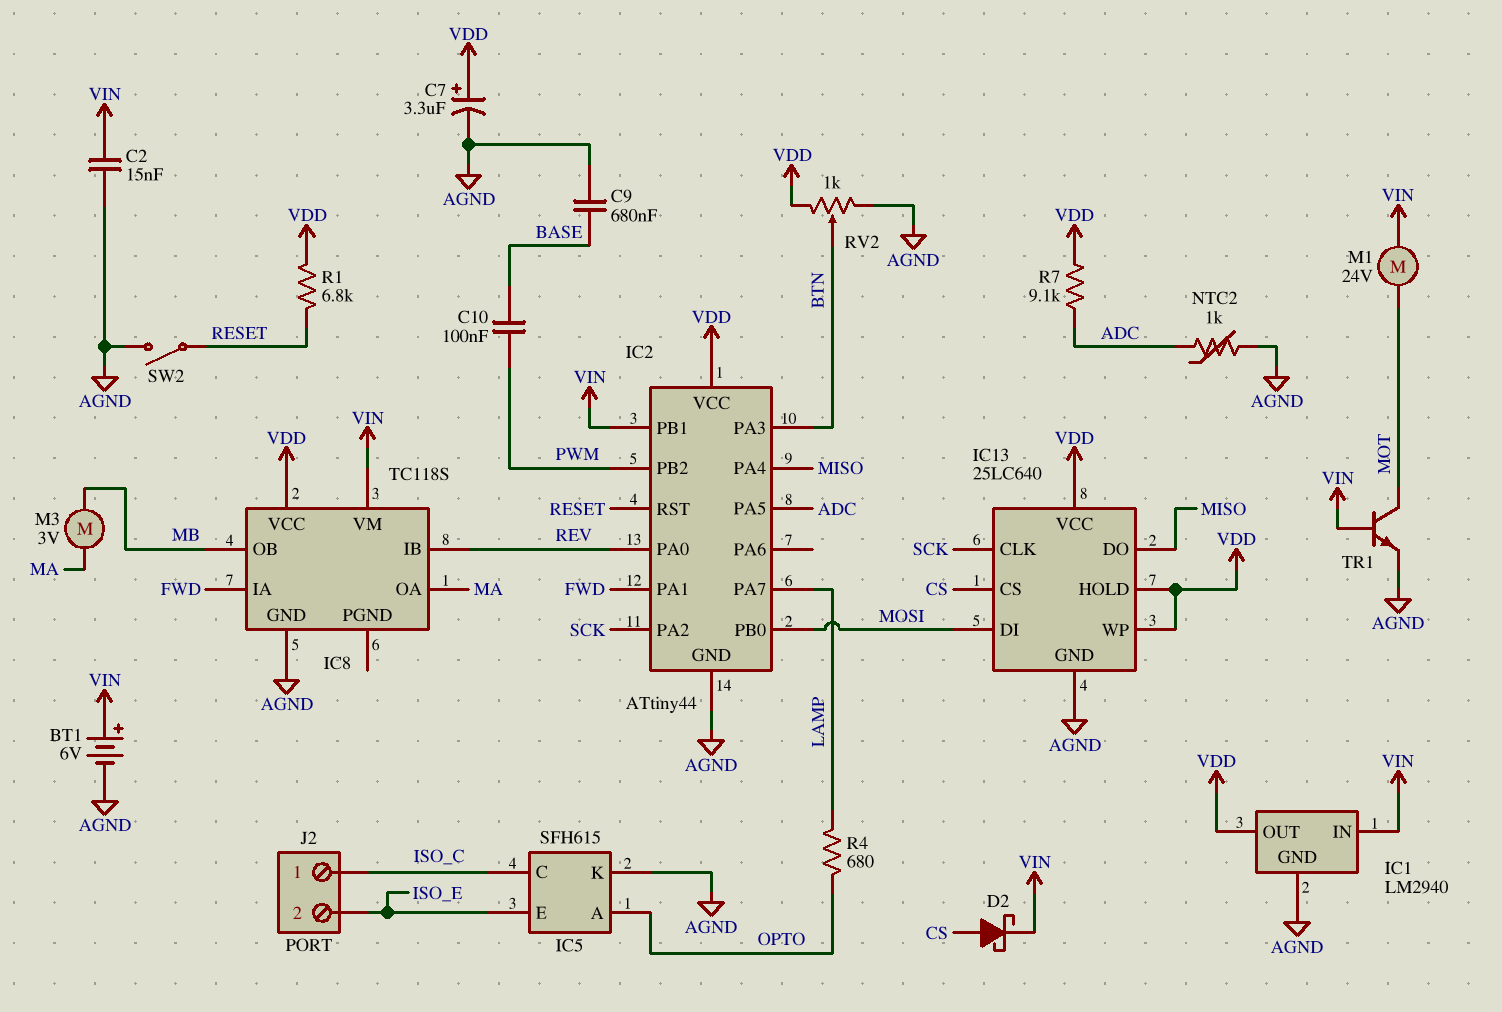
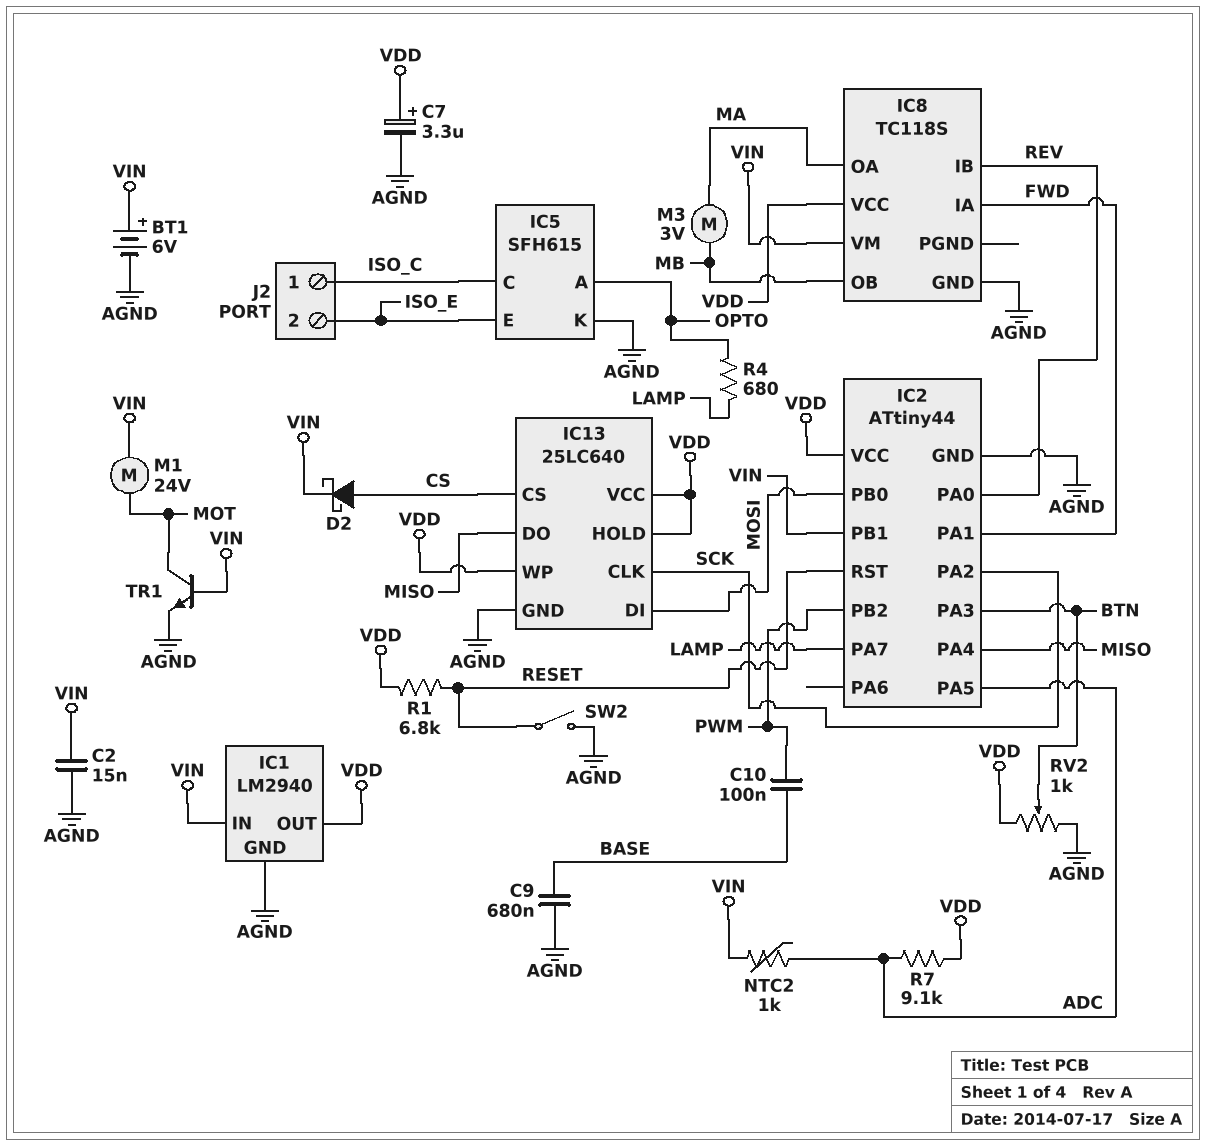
NTC2: 1k (ADC, AGND) -> 1k (ADC, VIN)

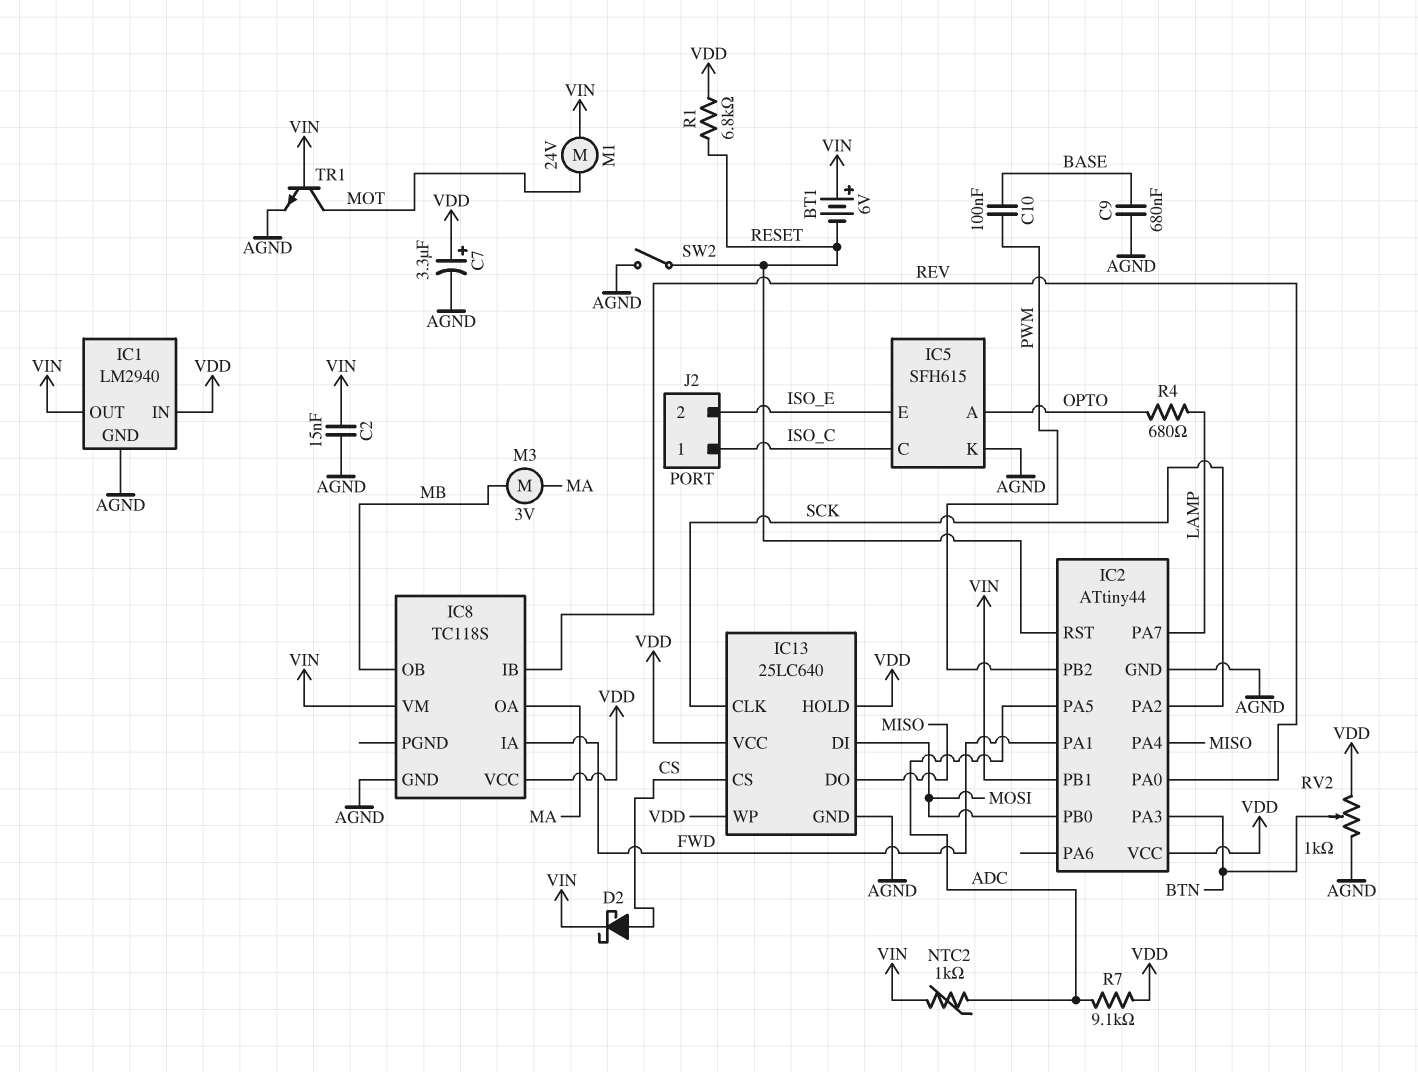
BT1: 6V (plus VIN, minus AGND) -> 6V (plus VIN, minus RESET)
IC1 pin IN: VIN -> VDD
IC1 pin OUT: VDD -> VIN

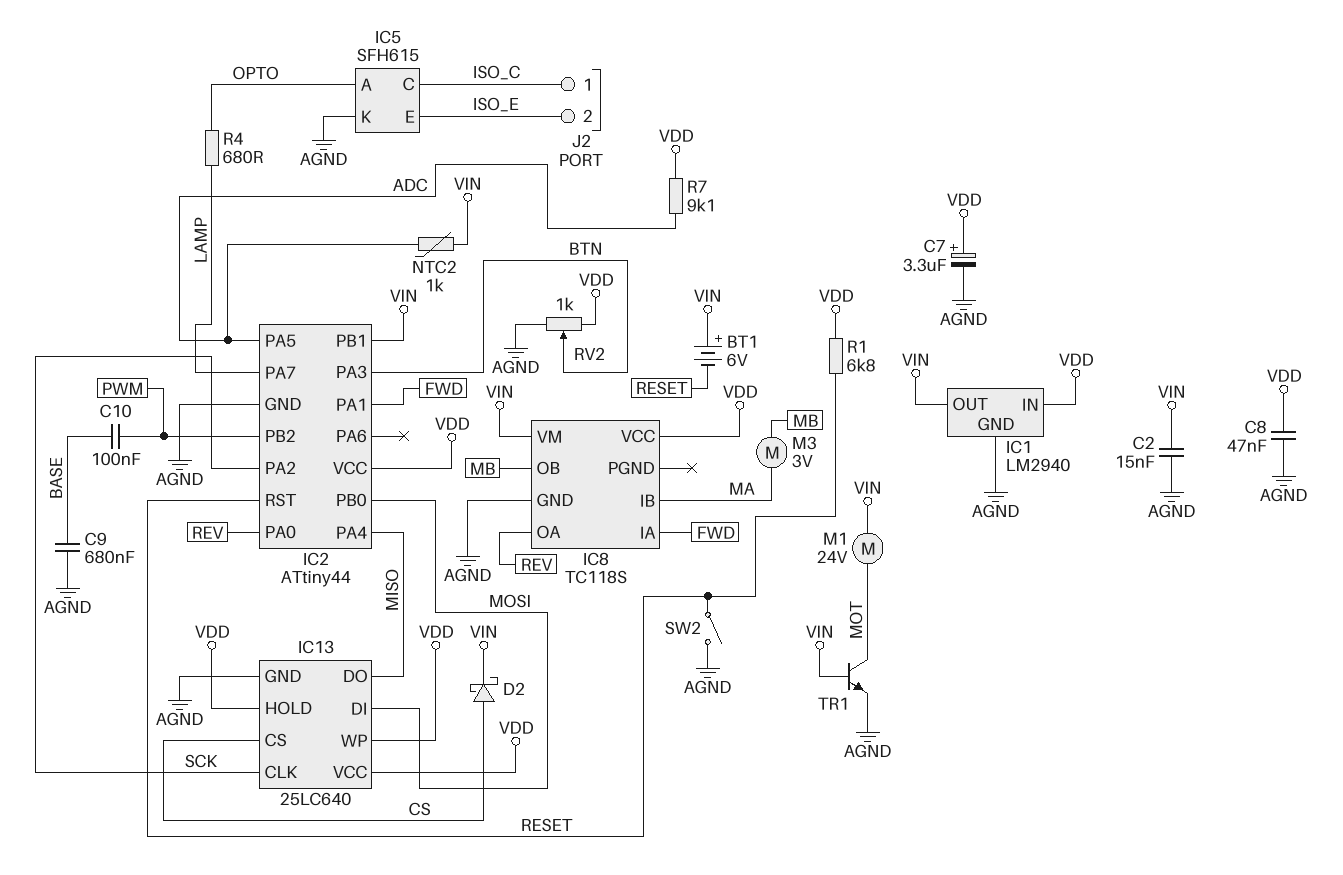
C8: none -> 47nF (AGND, VDD)
IC8 pin IB: REV -> MA
IC8 pin OA: MA -> REV

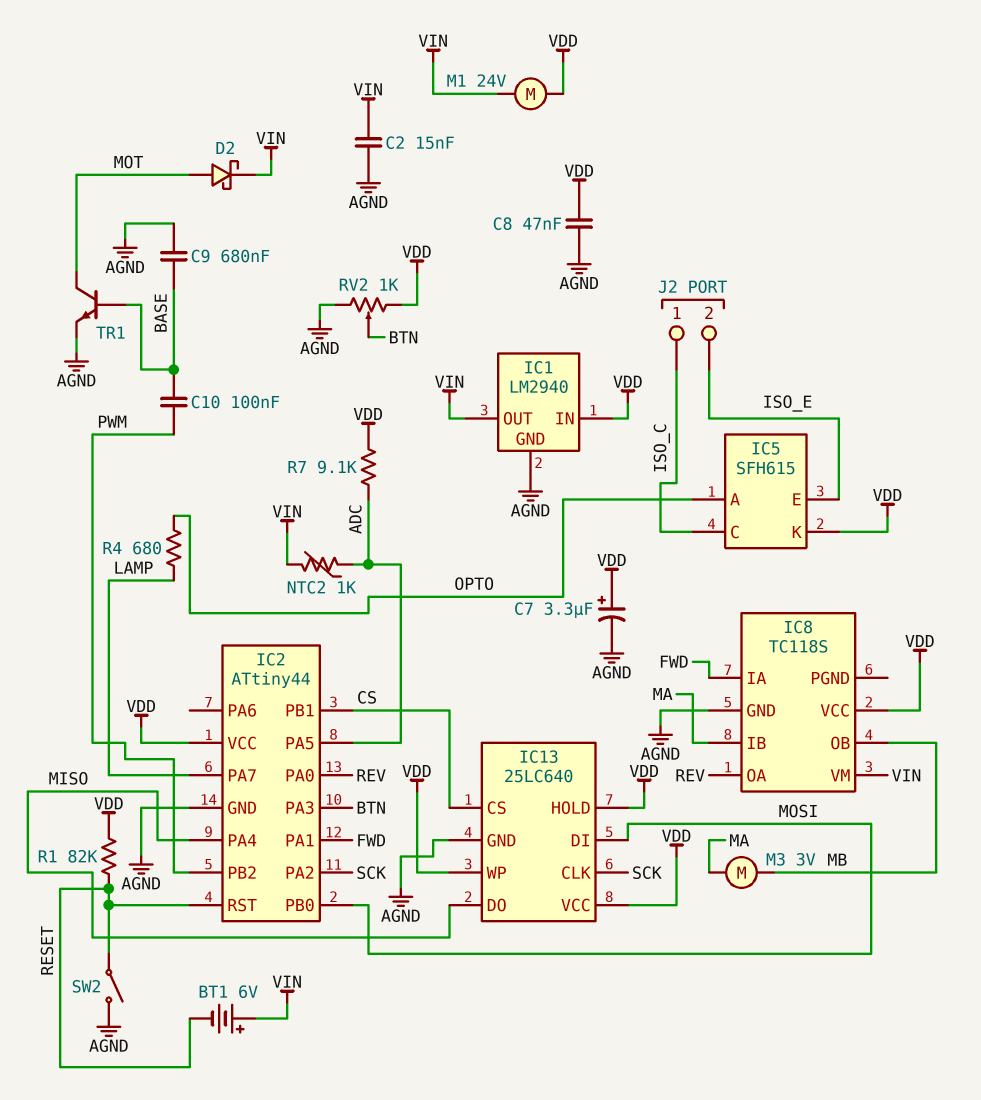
D2: schottky (A CS, K VIN) -> schottky (A MOT, K VIN)
IC2 pin PB1: VIN -> CS
IC5 pin K: AGND -> VDD
M1: motor 24V (MOT, VIN) -> motor 24V (VDD, VIN)
R1: 6.8k (RESET, VDD) -> 82k (RESET, VDD)
TR1: NPN (B VIN, C MOT, E AGND) -> NPN (B BASE, C MOT, E AGND)

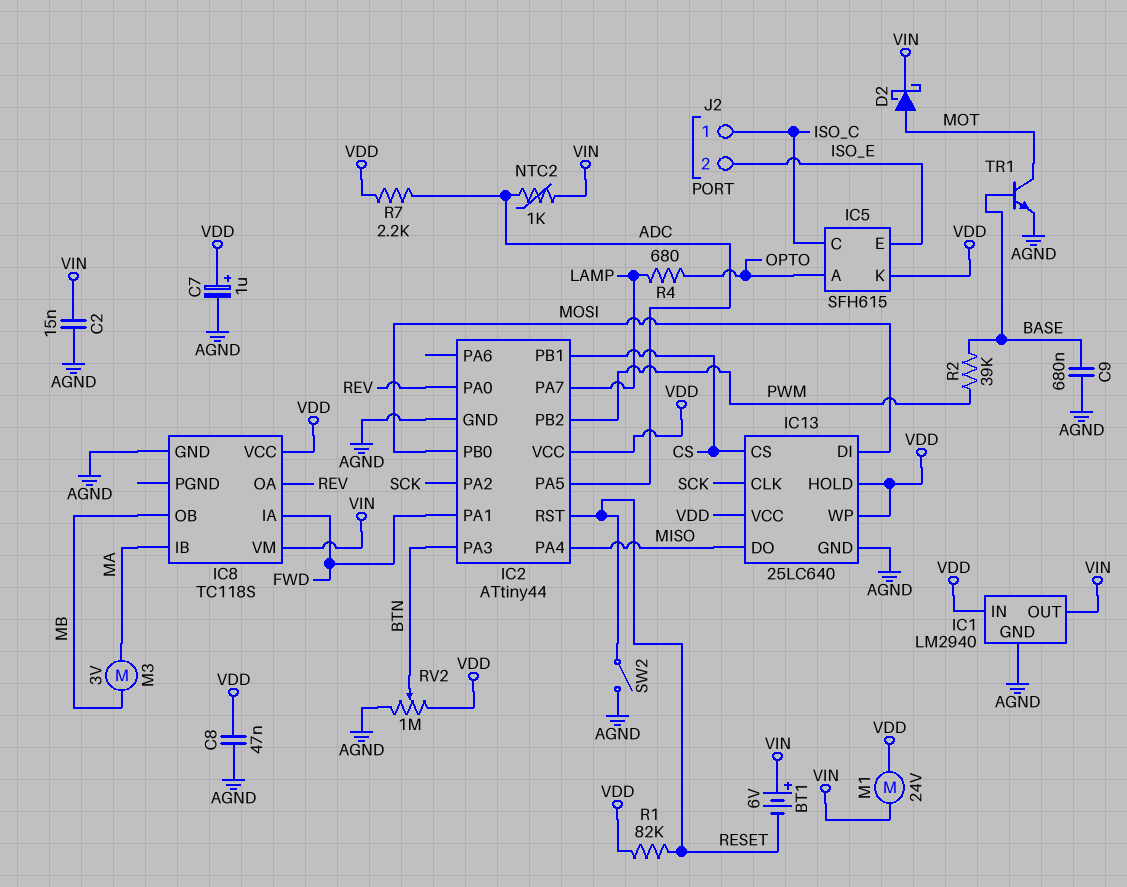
C7: 3.3uF (plus VDD, minus AGND) -> 1uF (plus VDD, minus AGND)
C10: 100nF (BASE, PWM) -> none
R2: none -> 39k (BASE, PWM)
R7: 9.1k (ADC, VDD) -> 2.2k (ADC, VDD)
RV2: 1k (AGND, VDD, wiper BTN) -> 1M (AGND, VDD, wiper BTN)

